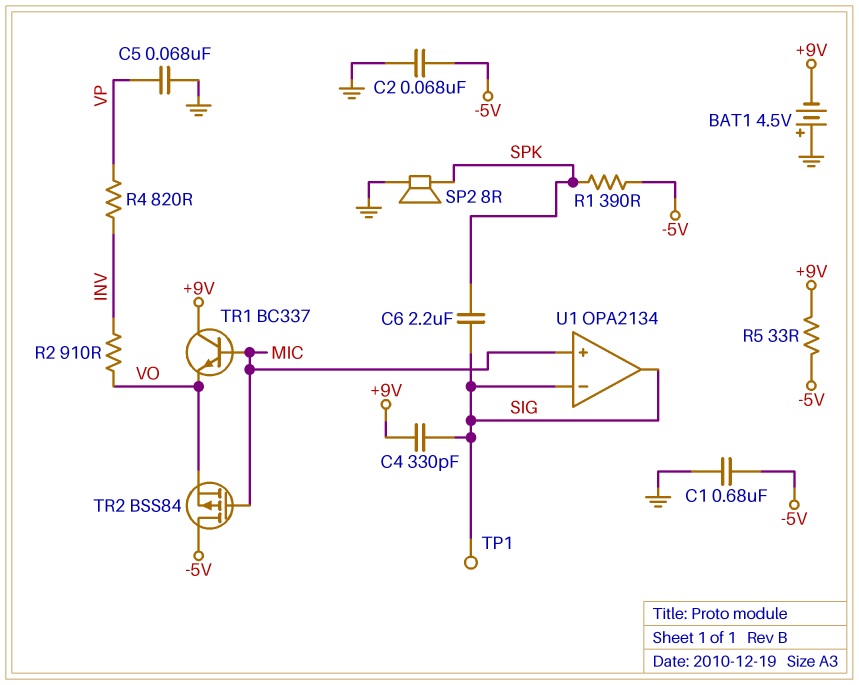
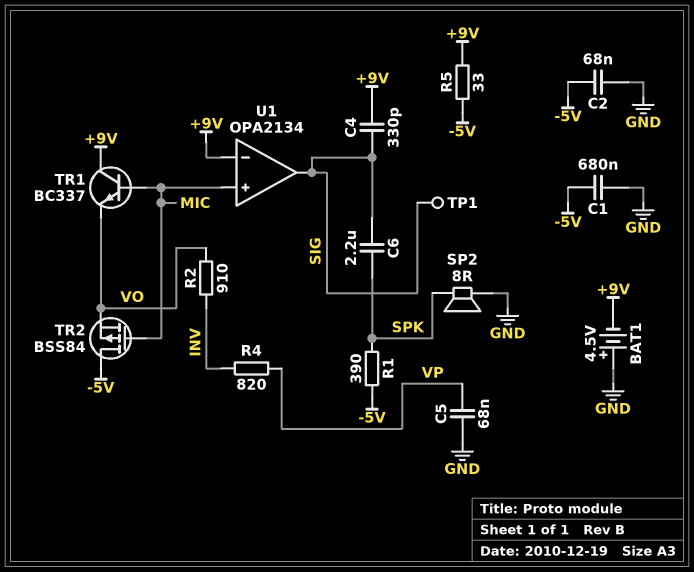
U1 pin in-: SIG -> +9V

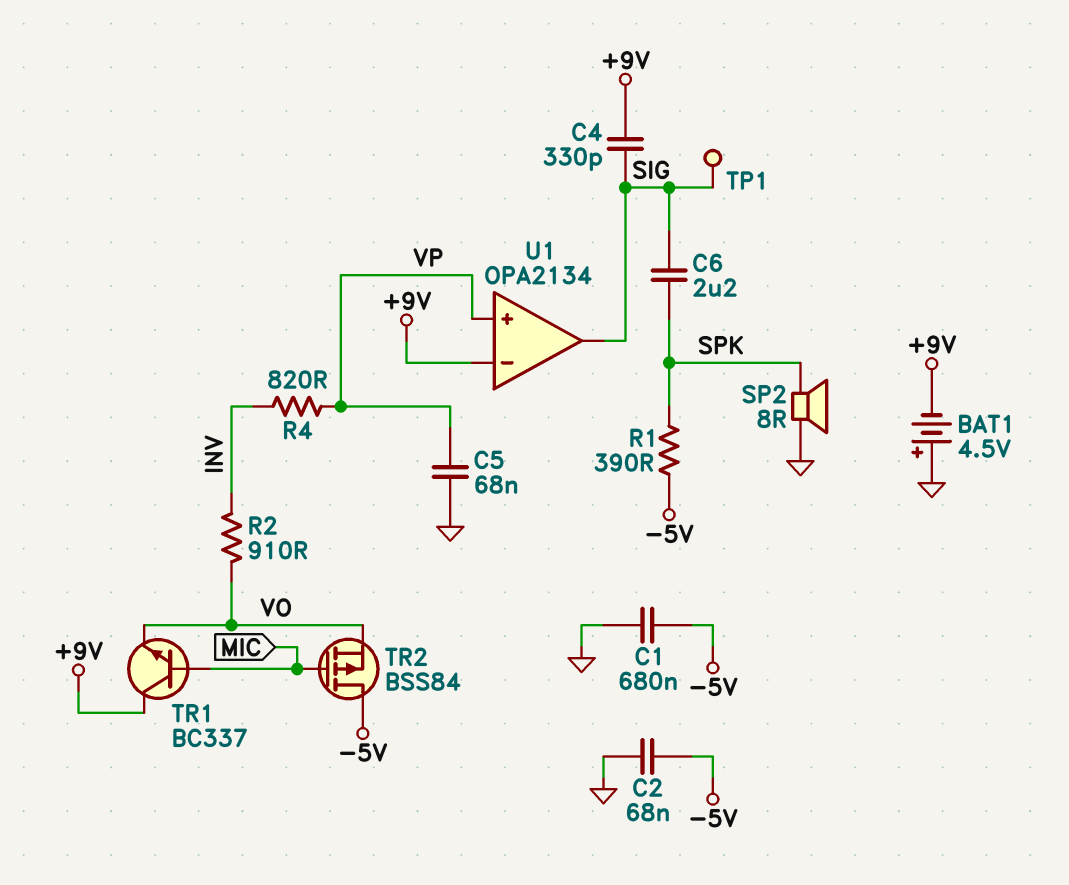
R5: 33 (+9V, -5V) -> none
U1 pin in+: MIC -> VP

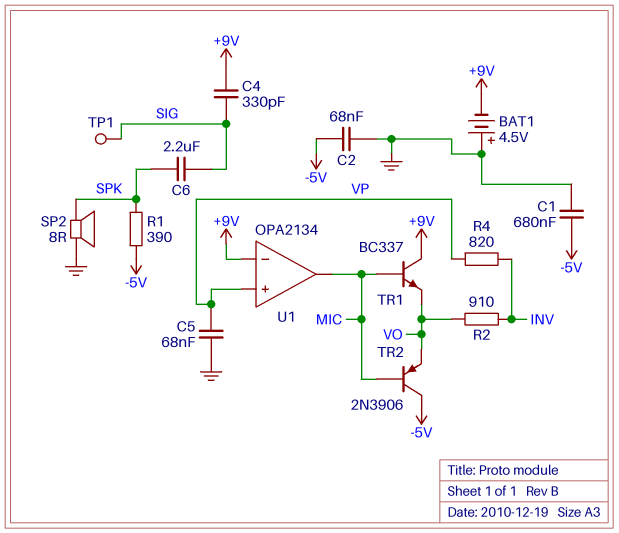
TR2: PMOS BSS84 (G MIC, D -5V, S VO) -> PNP 2N3906 (B MIC, C -5V, E VO)
U1 pin out: SIG -> MIC

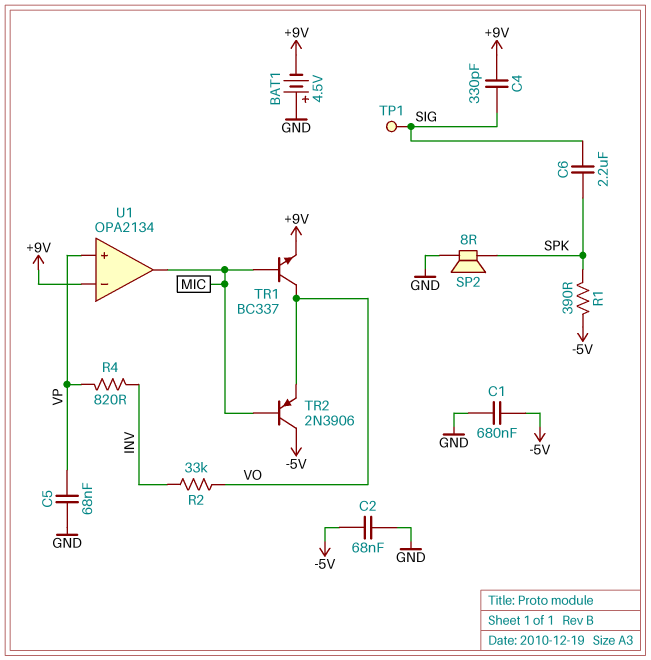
R2: 910 (INV, VO) -> 33k (INV, VO)
TR1: NPN BC337 (B MIC, C +9V, E VO) -> NPN BC337 (B MIC, C VO, E +9V)

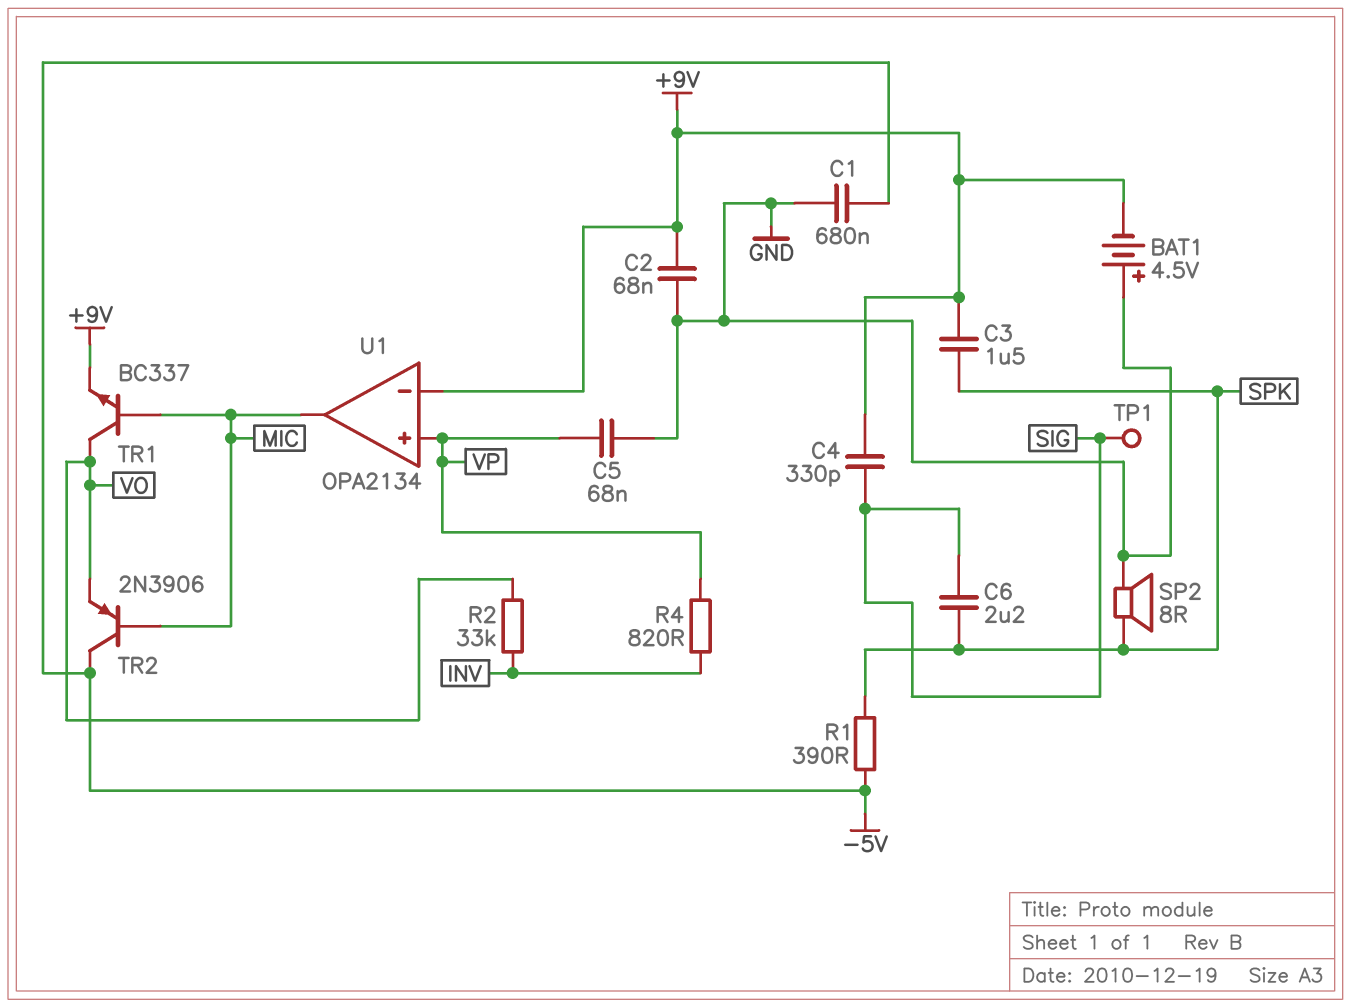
C2: 68nF (-5V, GND) -> 68nF (+9V, GND)
C3: none -> 1.5uF (+9V, SPK)

